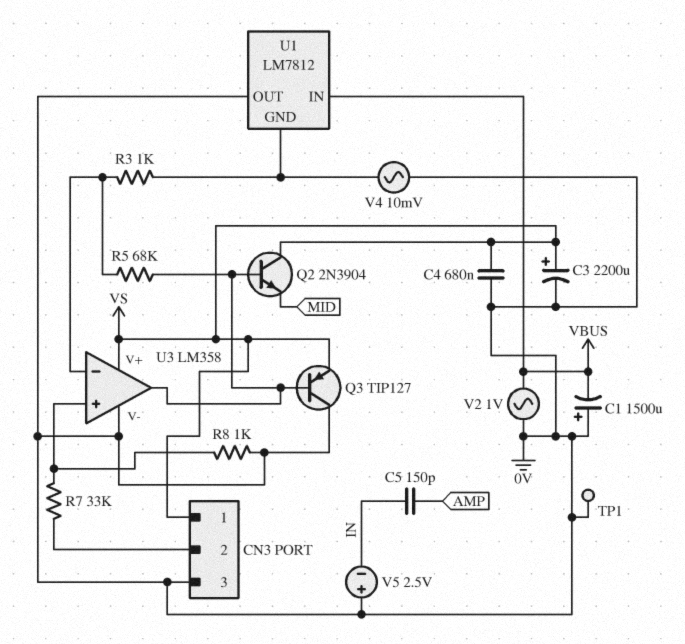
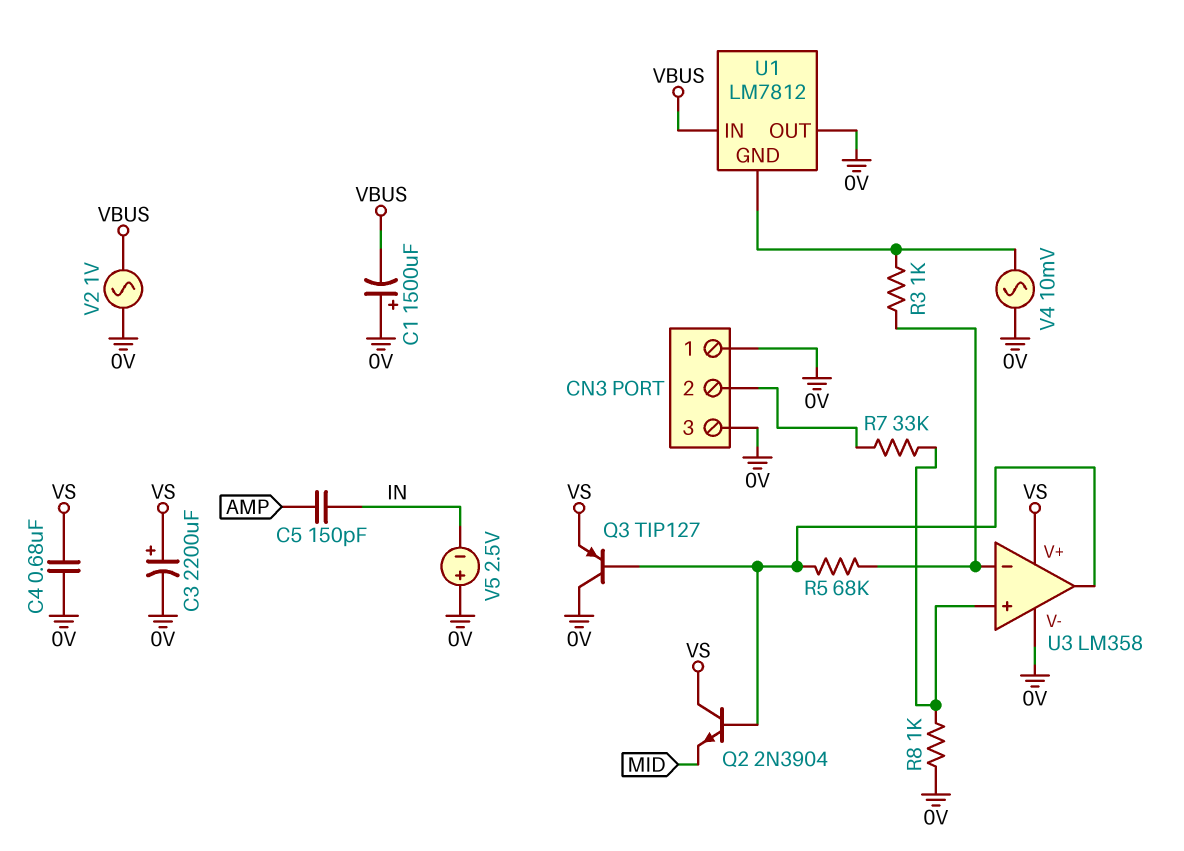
CN3 pin 1: VS -> 0V
TP1: test point (0V) -> none

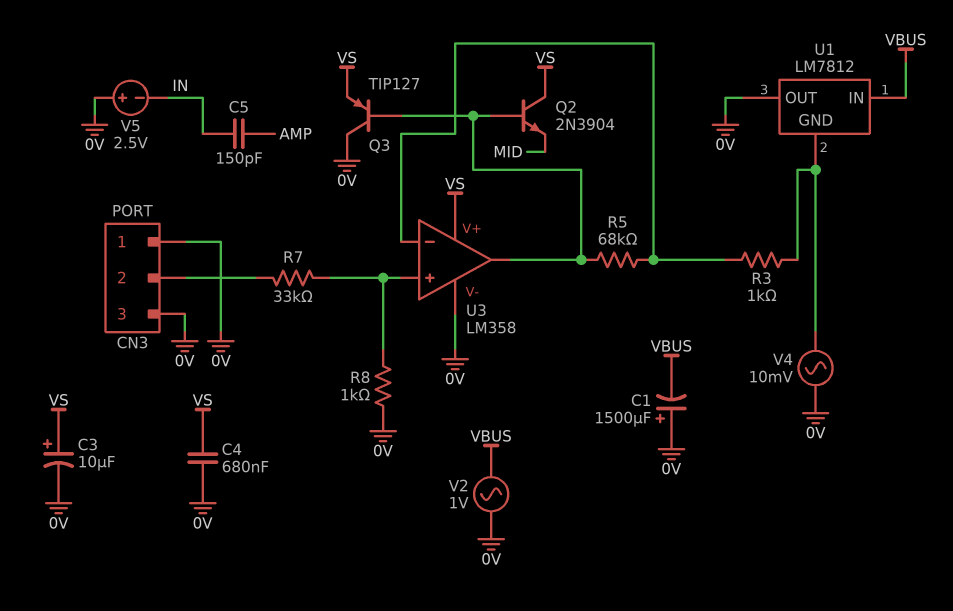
C3: 2200uF (plus VS, minus 0V) -> 10uF (plus VS, minus 0V)

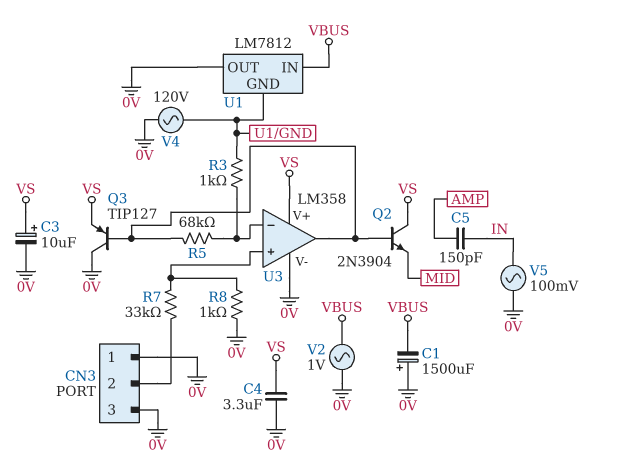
C4: 680nF (0V, VS) -> 3.3uF (0V, VS)
V4: AC 10mV (0V, U1/GND) -> AC 120V (0V, U1/GND)
V5: 2.5V (plus 0V, minus IN) -> AC 100mV (0V, IN)

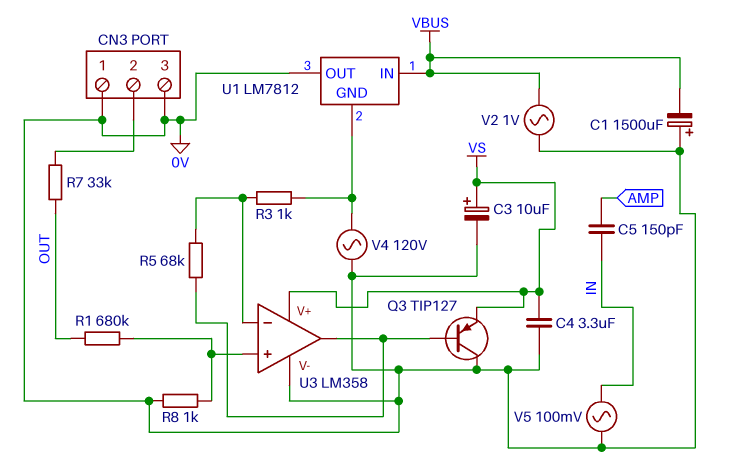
Q2: NPN 2N3904 (B U3/out, C VS, E MID) -> none
R1: none -> 680k (OUT, U3/in+)
R7: 33k (CN3/2, U3/in+) -> 33k (CN3/2, OUT)

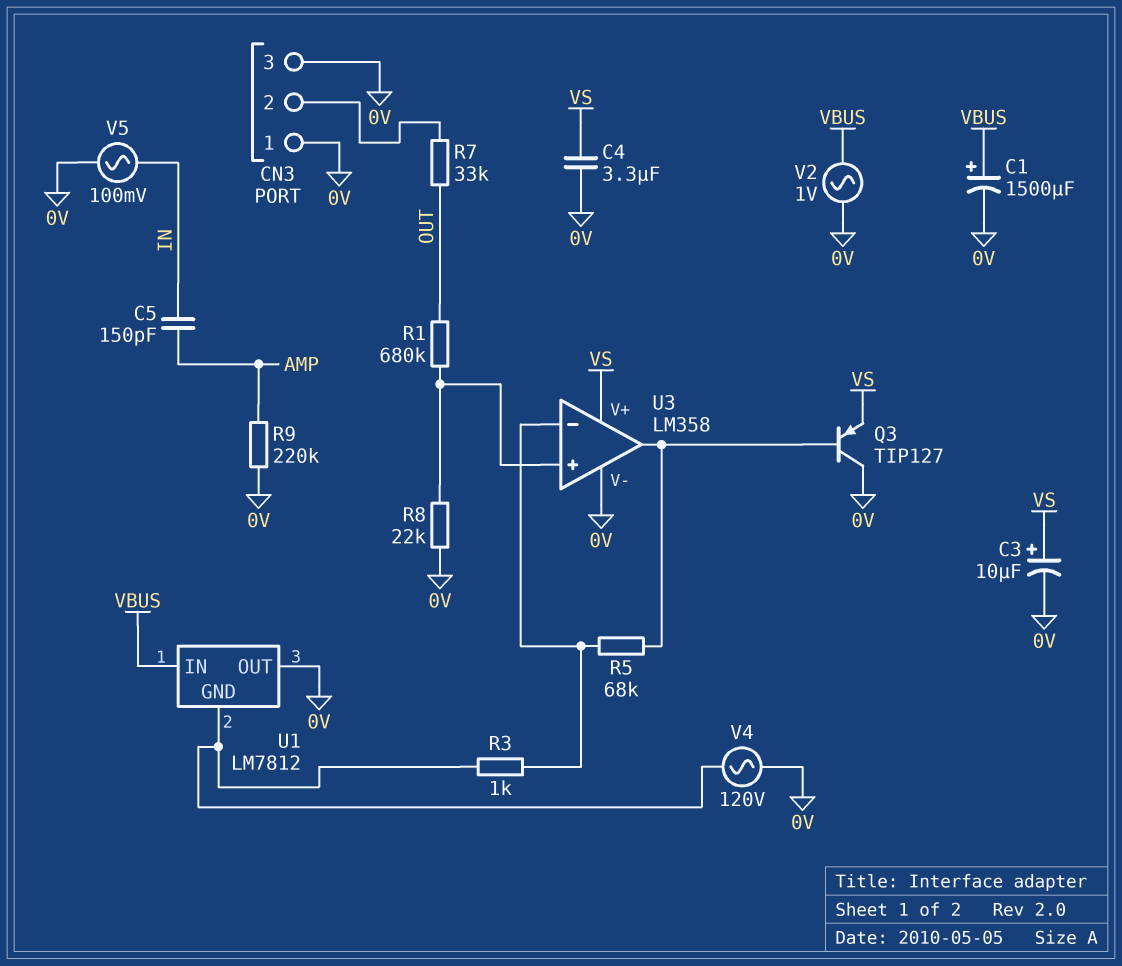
C1: 1500uF (plus 0V, minus VBUS) -> 1500uF (plus VBUS, minus 0V)
R8: 1k (0V, U3/in+) -> 22k (0V, U3/in+)
R9: none -> 220k (0V, AMP)

